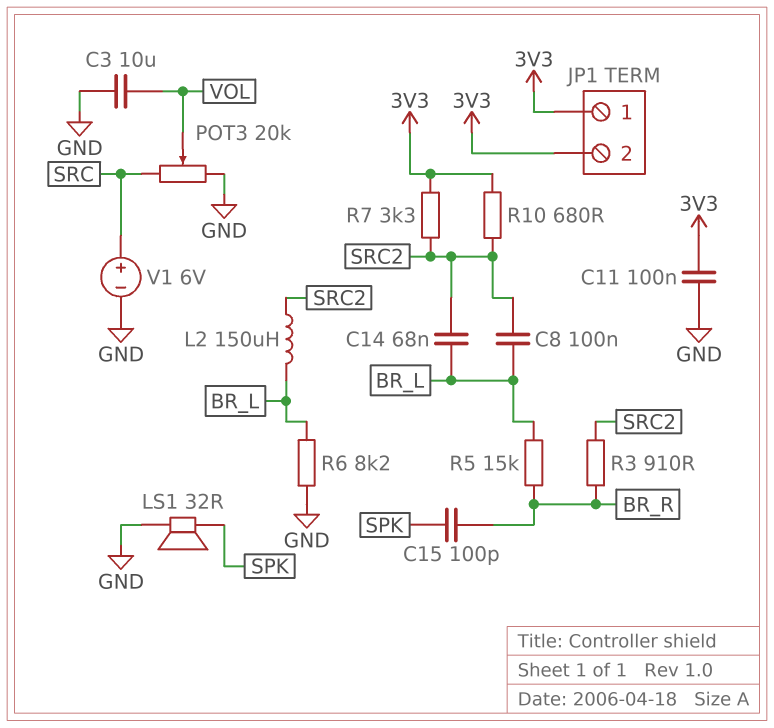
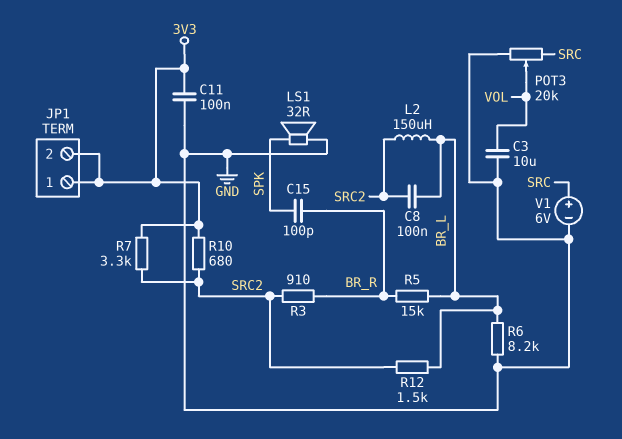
C14: 68nF (BR_L, SRC2) -> none
R12: none -> 1.5k (BR_L, SRC2)

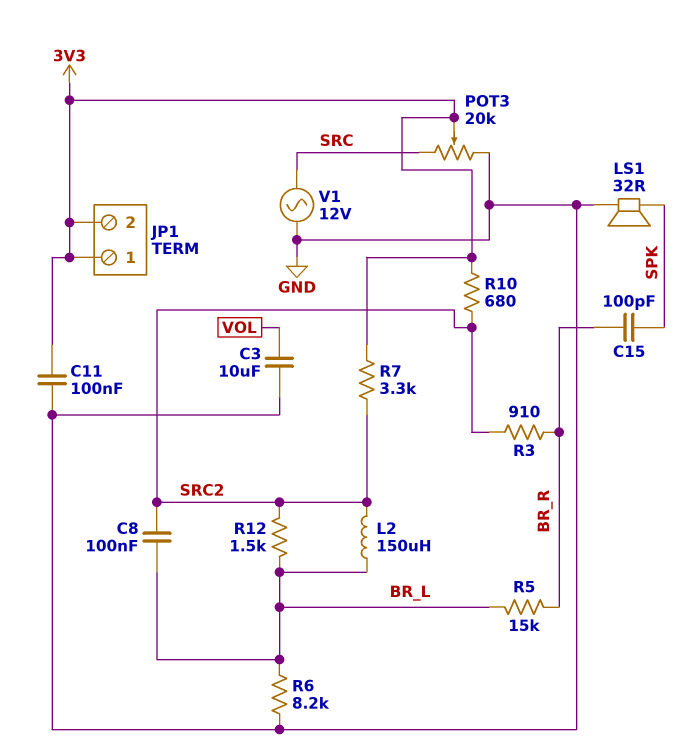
POT3: 20k (GND, SRC, wiper VOL) -> 20k (GND, SRC, wiper 3V3)
V1: 6V (plus SRC, minus GND) -> AC 12V (GND, SRC)

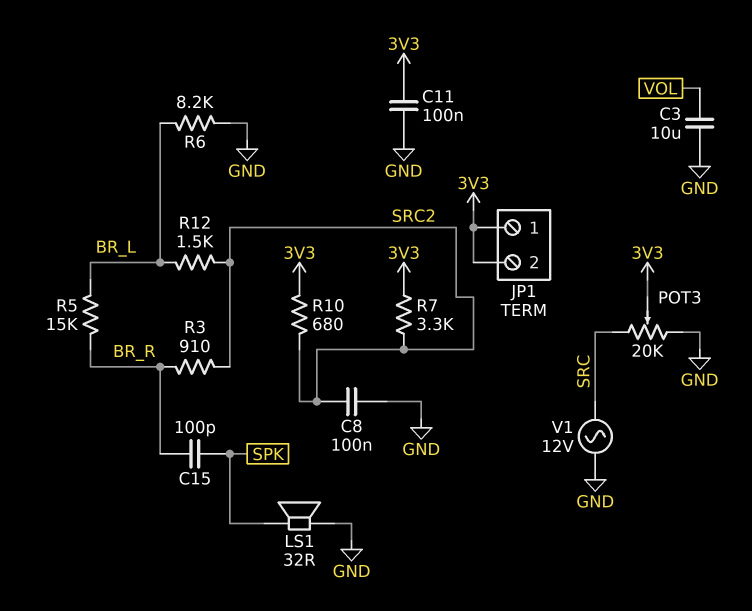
C8: 100nF (BR_L, SRC2) -> 100nF (GND, SRC2)
L2: 150uH (BR_L, SRC2) -> none

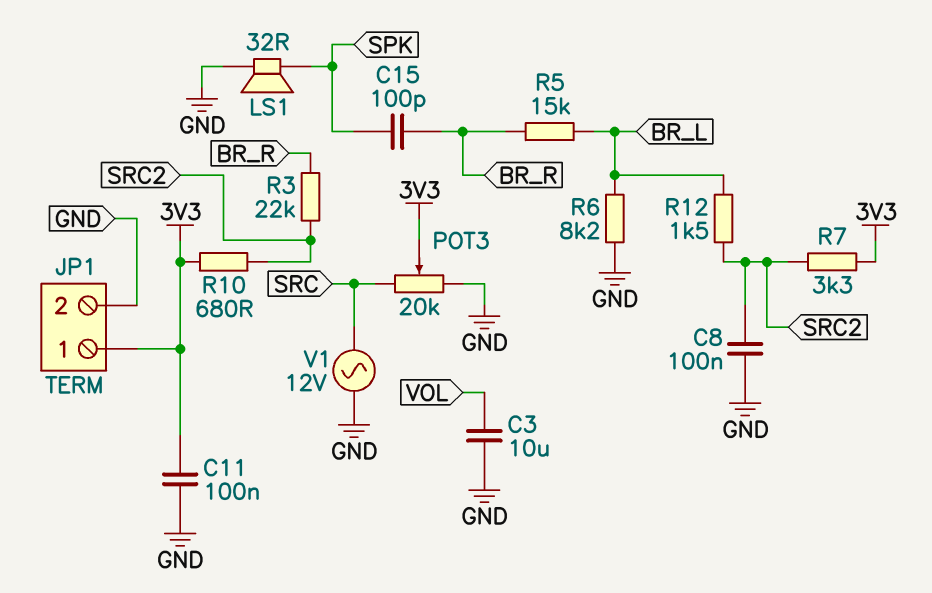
JP1 pin 2: 3V3 -> GND
R3: 910 (BR_R, SRC2) -> 22k (BR_R, SRC2)

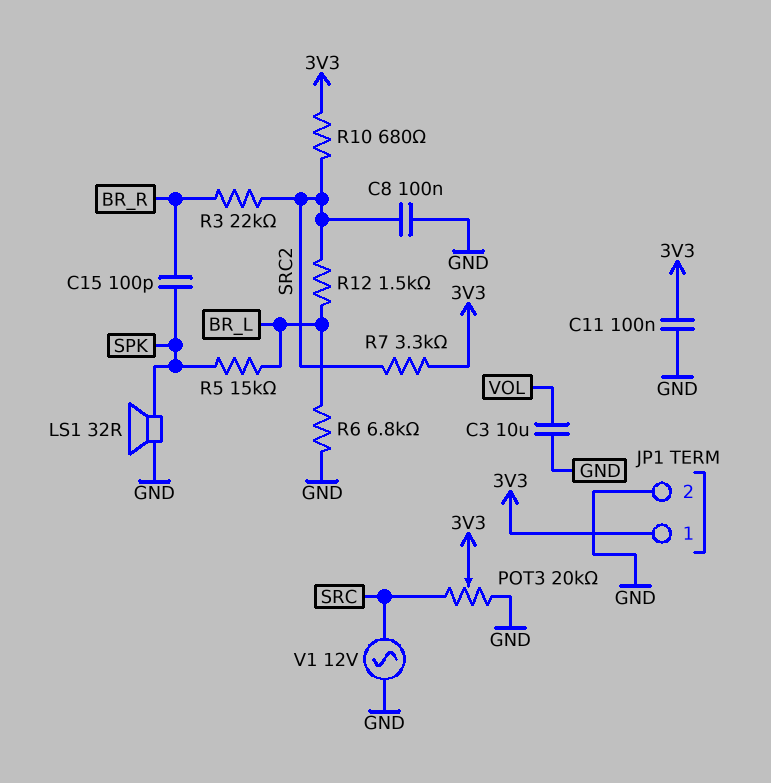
R5: 15k (BR_L, BR_R) -> 15k (BR_L, SPK)
R6: 8.2k (BR_L, GND) -> 6.8k (BR_L, GND)

